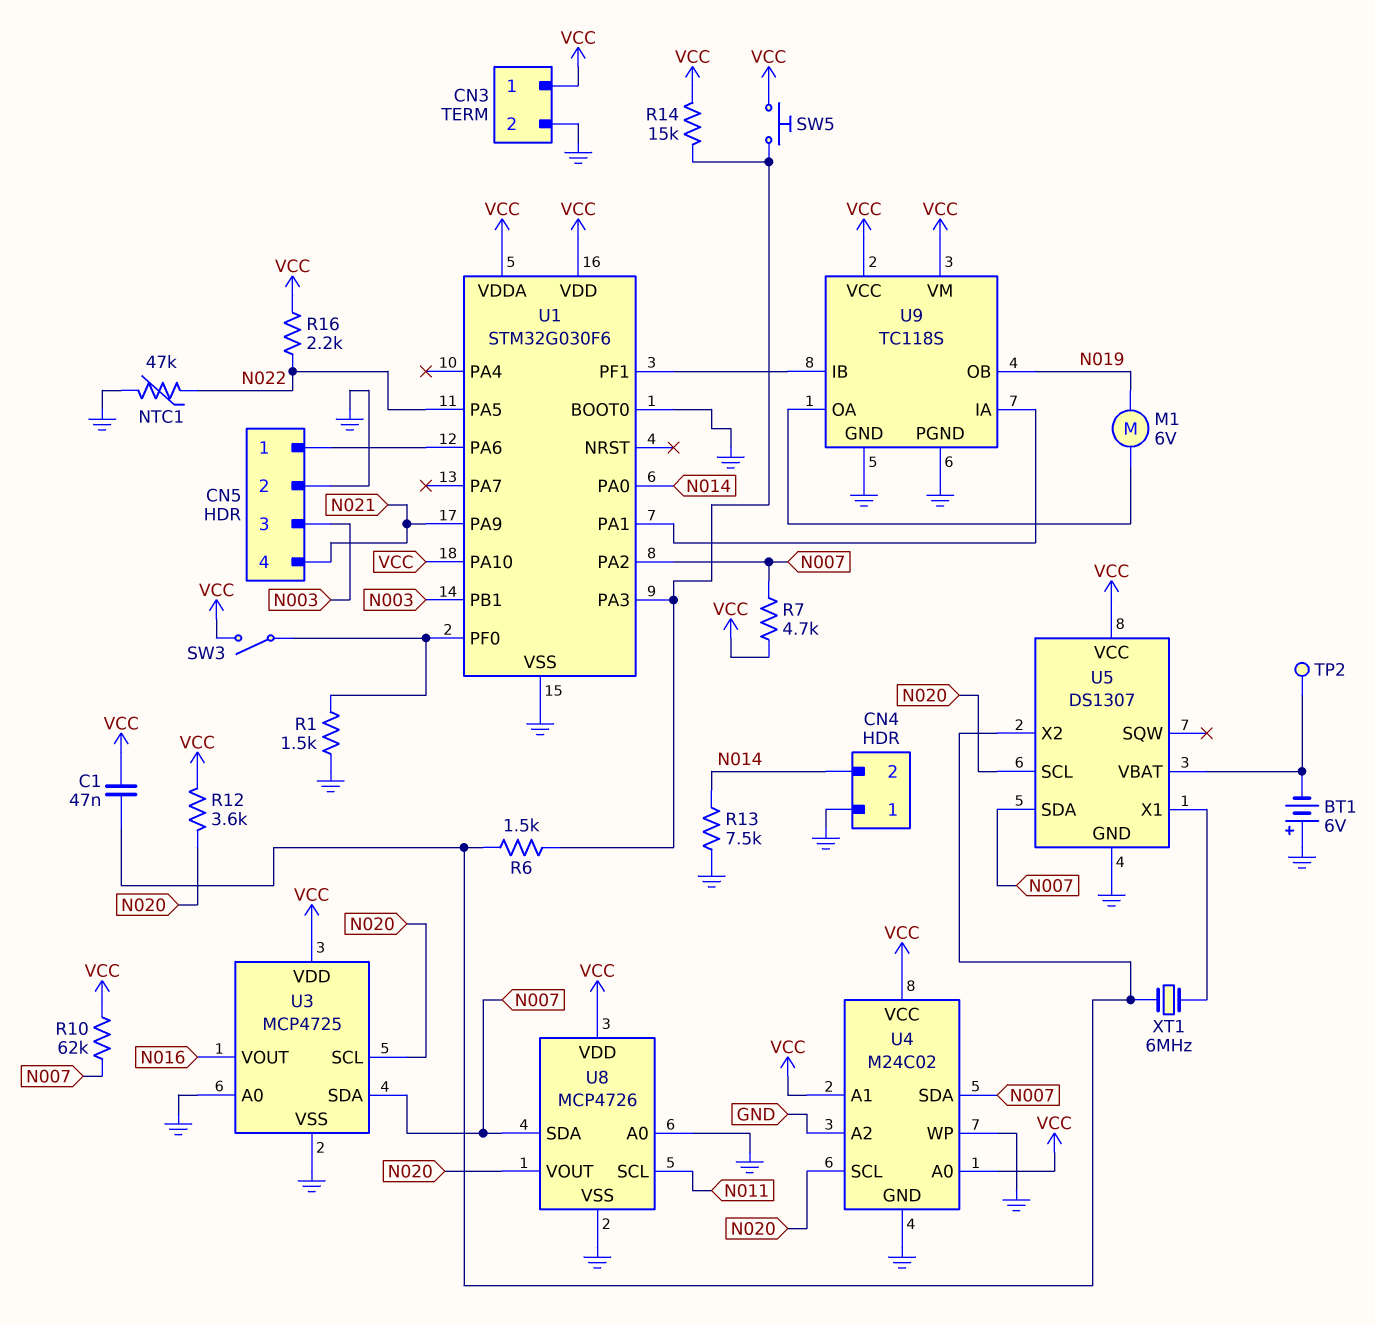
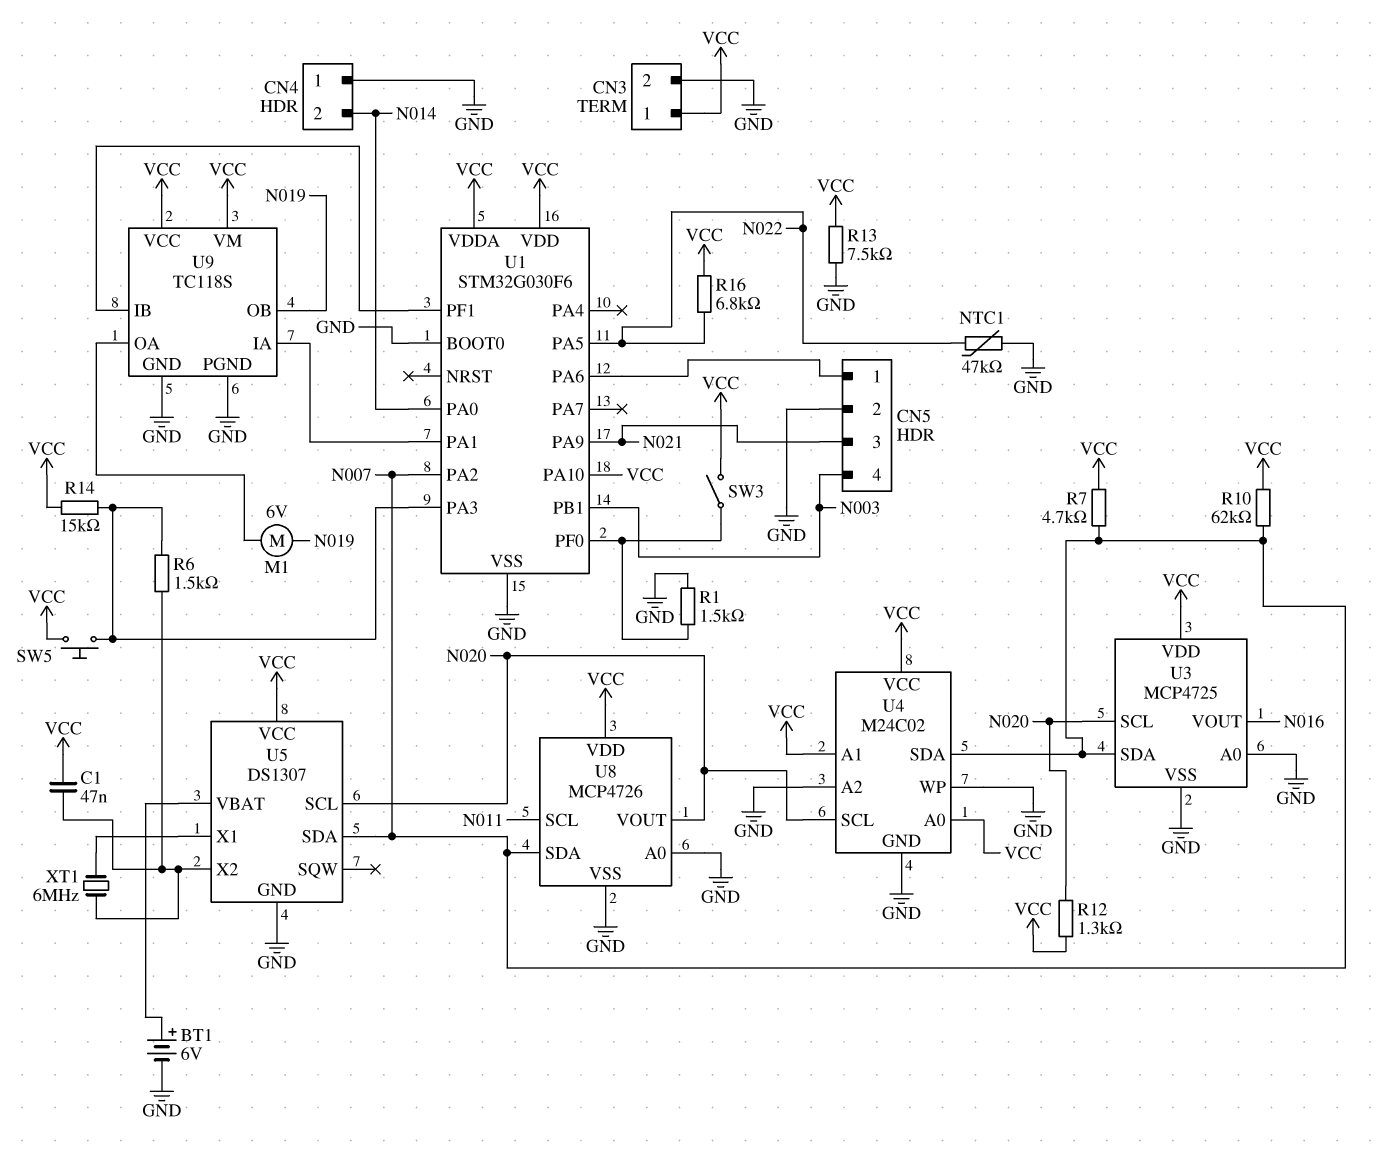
BT1: 6V (plus GND, minus U5/VBAT) -> 6V (plus U5/VBAT, minus GND)
CN5 pin 3: N003 -> N021
CN5 pin 4: N021 -> N003
R12: 3.6k (N020, VCC) -> 1.3k (N020, VCC)
R13: 7.5k (GND, N014) -> 7.5k (GND, VCC)
R16: 2.2k (N022, VCC) -> 6.8k (N022, VCC)
TP2: test point (U5/VBAT) -> none

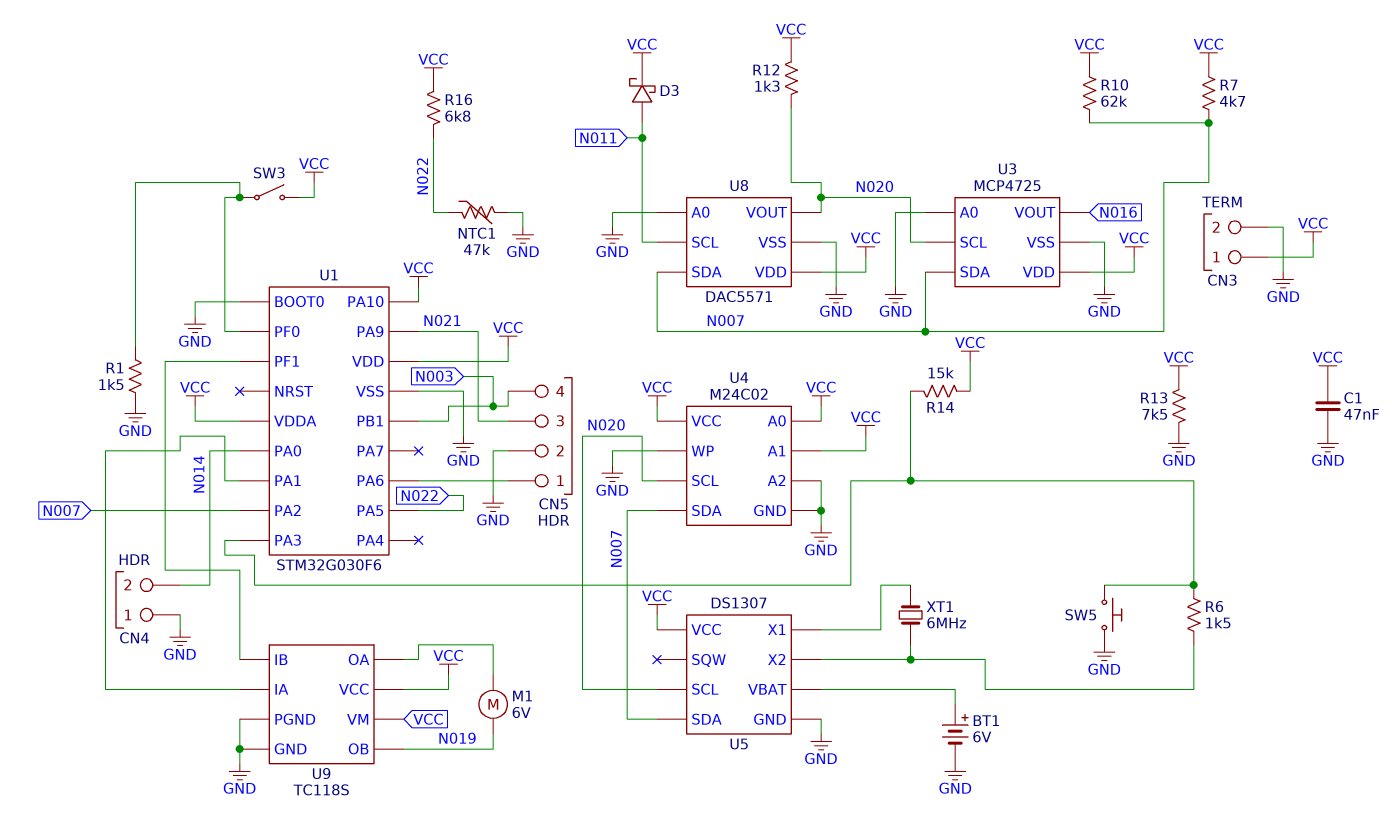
C1: 47nF (U5/X2, VCC) -> 47nF (GND, VCC)
D3: none -> schottky (A N011, K VCC)
SW5: button (U1/PA3, VCC) -> button (GND, U1/PA3)
U8: MCP4726 -> DAC5571

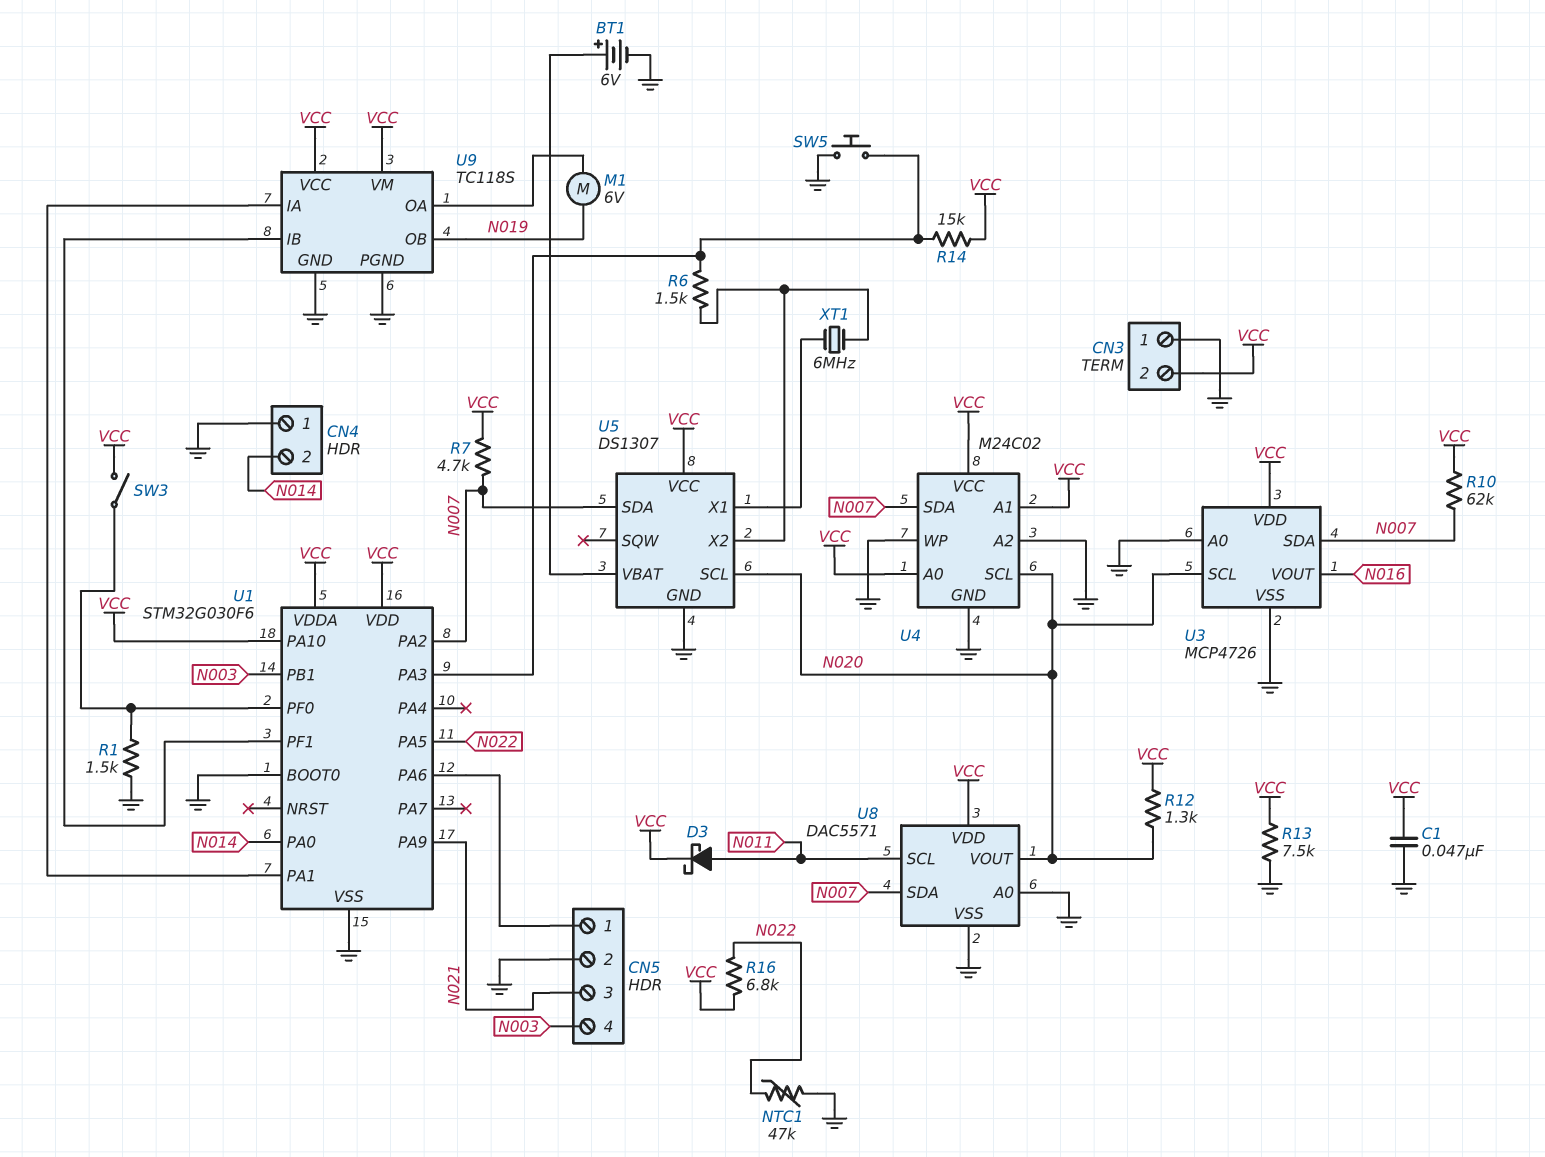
CN3 pin 1: VCC -> GND
CN3 pin 2: GND -> VCC
U3: MCP4725 -> MCP4726

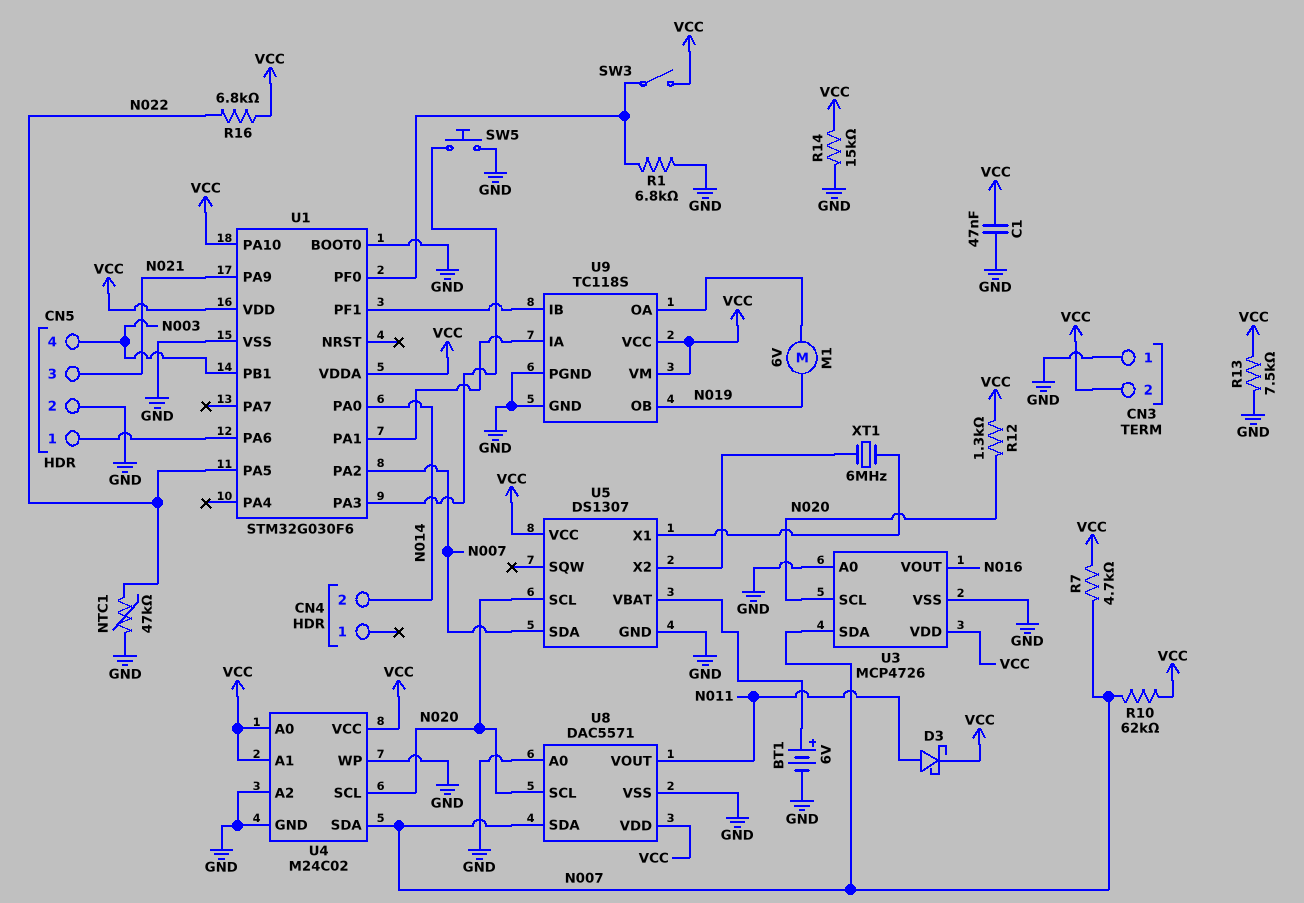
CN4 pin 1: GND -> none
R1: 1.5k (GND, U1/PF0) -> 6.8k (GND, U1/PF0)
R6: 1.5k (U1/PA3, U5/X2) -> none
R14: 15k (U1/PA3, VCC) -> 15k (GND, VCC)
U8 pin SCL: N011 -> N020
U8 pin VOUT: N020 -> N011

